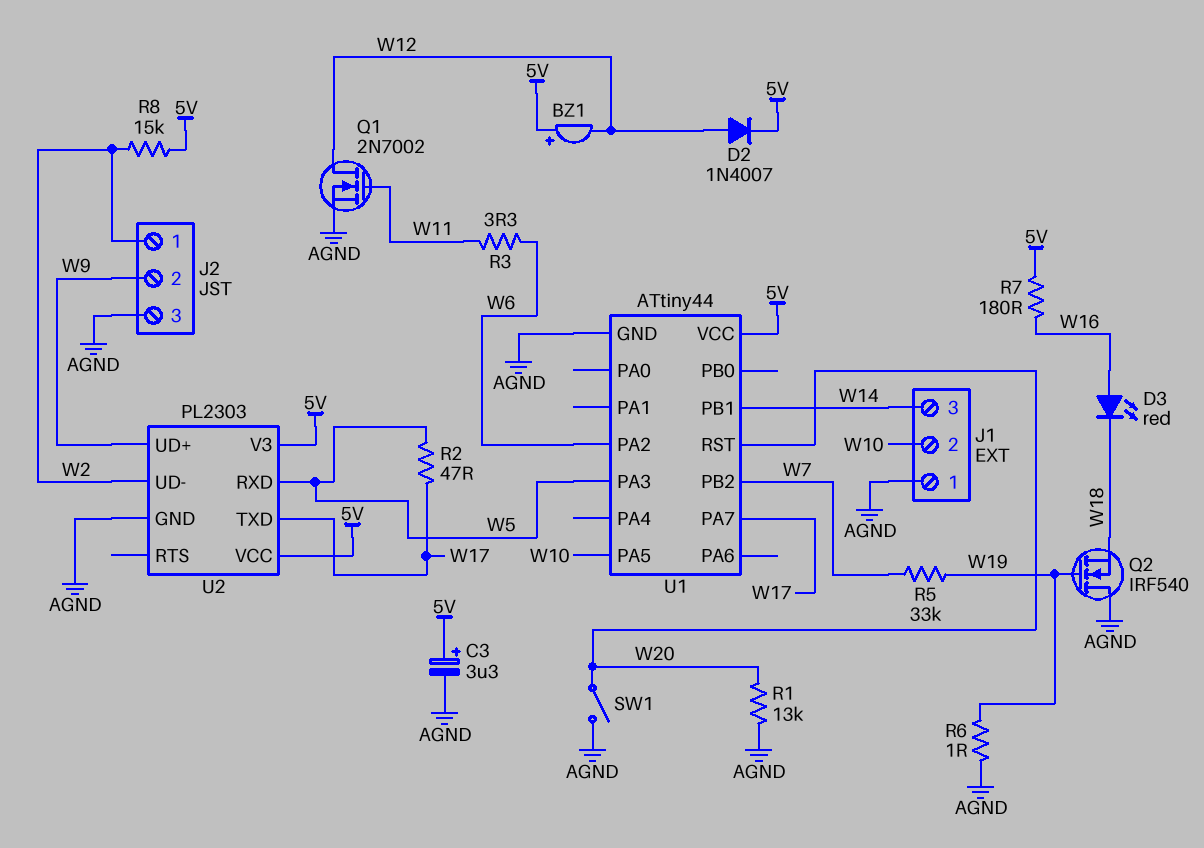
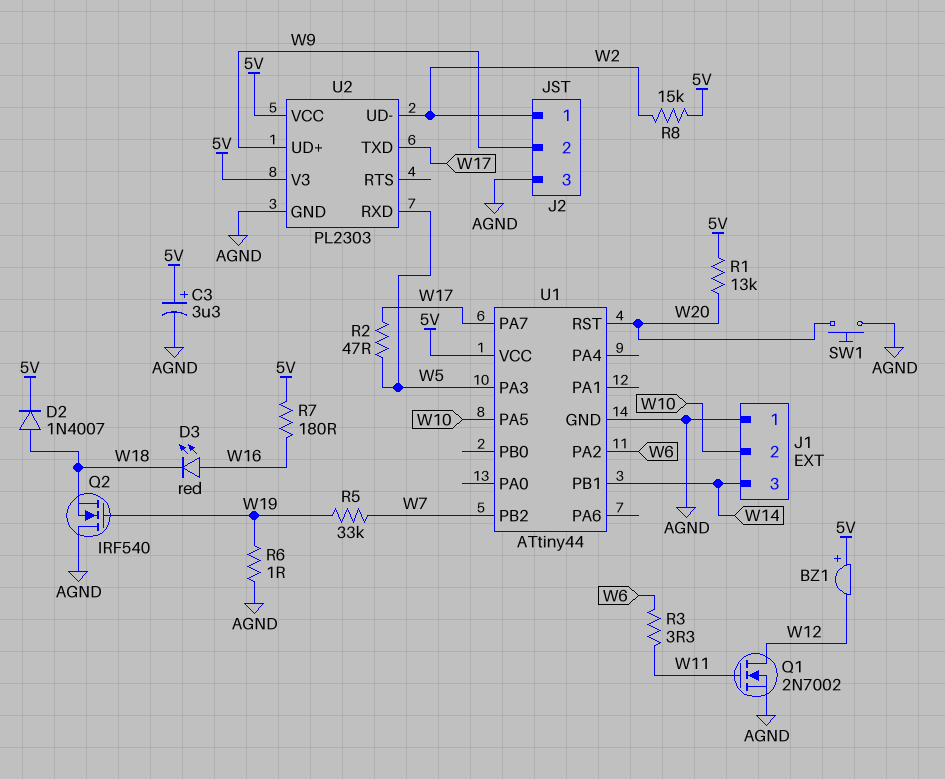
D2: diode 1N4007 (A W12, K 5V) -> diode 1N4007 (A W18, K 5V)
R1: 13k (AGND, W20) -> 13k (5V, W20)
SW1: switch (AGND, W20) -> button (AGND, W20)

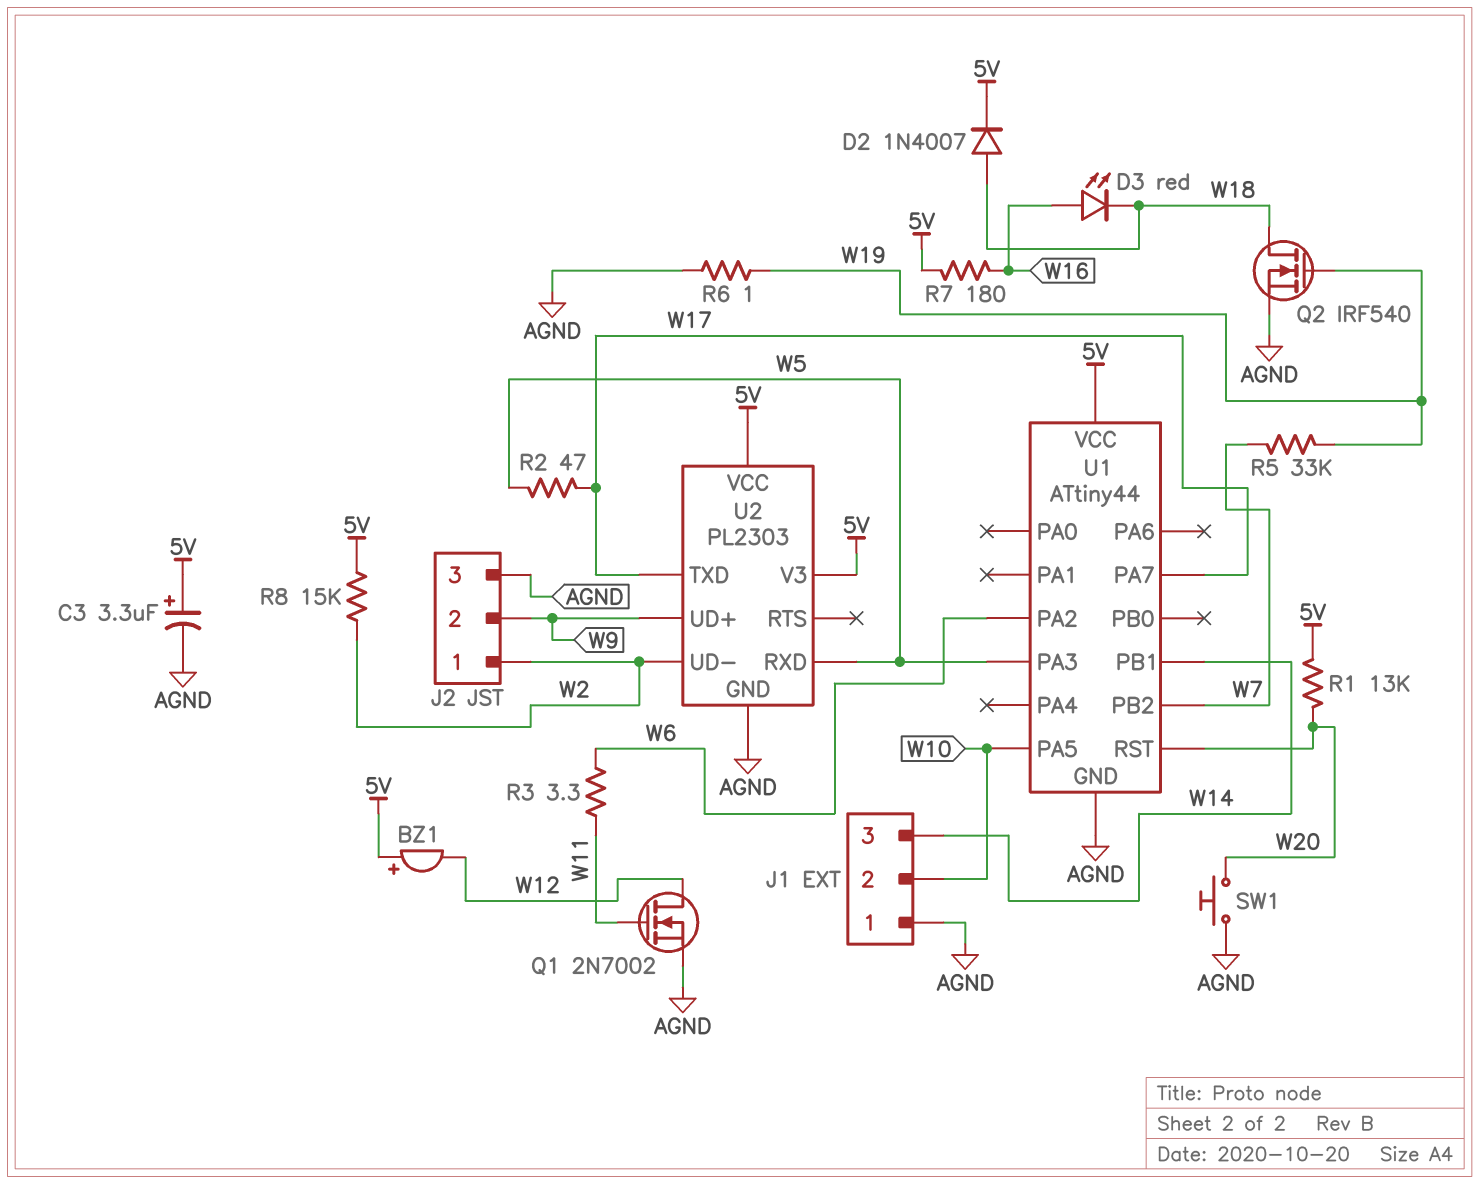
Q2: NMOS IRF540 (G W19, D AGND, S W18) -> NMOS IRF540 (G W19, D W18, S AGND)

